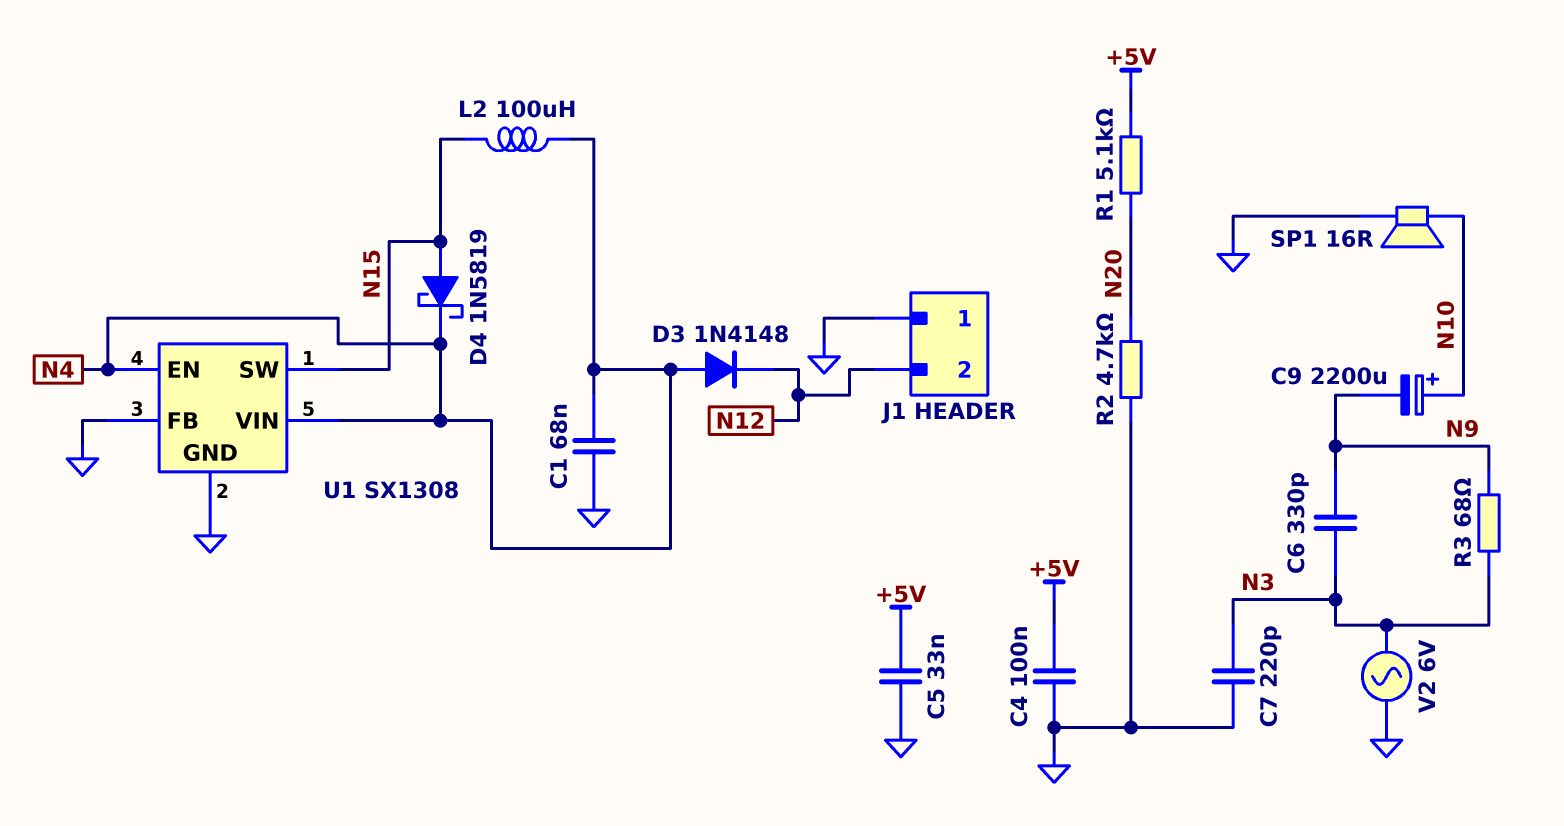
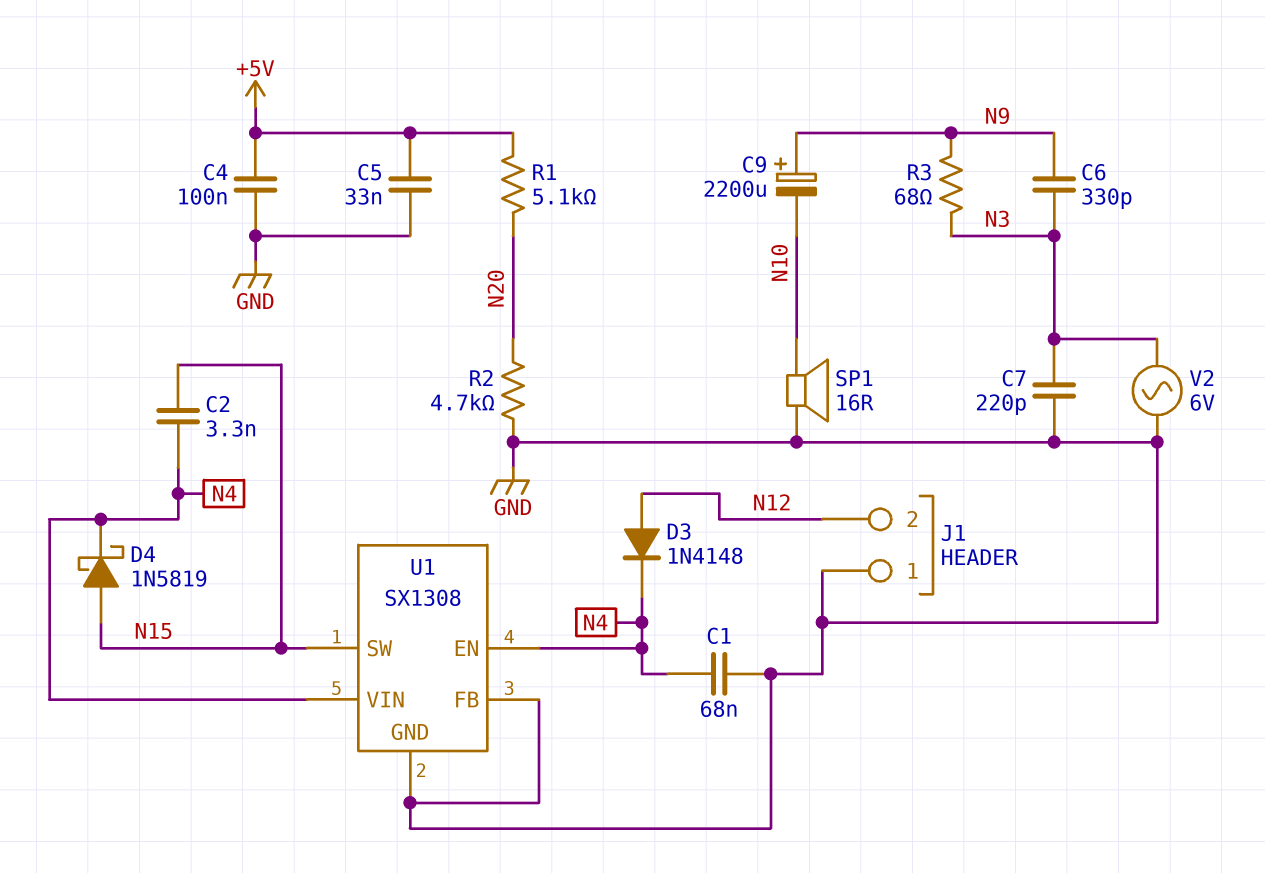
C2: none -> 3.3nF (N4, N15)
C9: 2200uF (plus N10, minus N9) -> 2200uF (plus N9, minus N10)
D3: diode 1N4148 (A N4, K N12) -> diode 1N4148 (A N12, K N4)
L2: 100uH (N4, N15) -> none

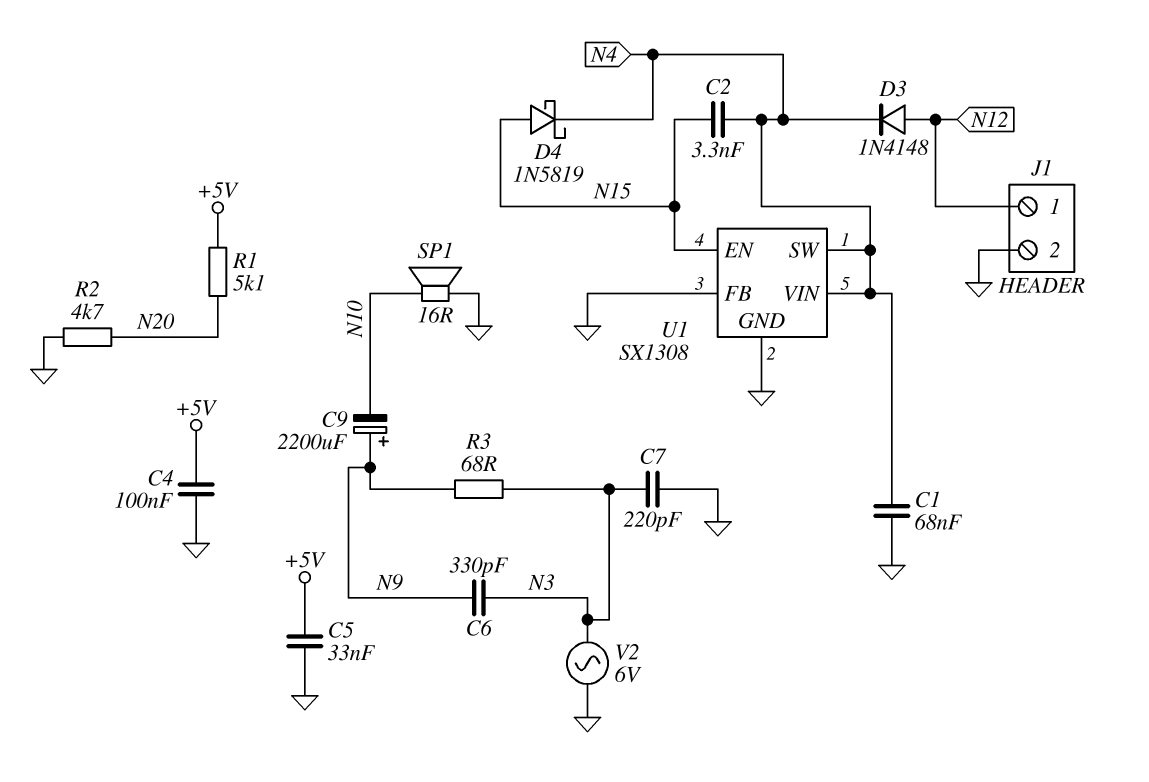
J1 pin 1: GND -> N12
J1 pin 2: N12 -> GND
U1 pin EN: N4 -> N15
U1 pin SW: N15 -> N4

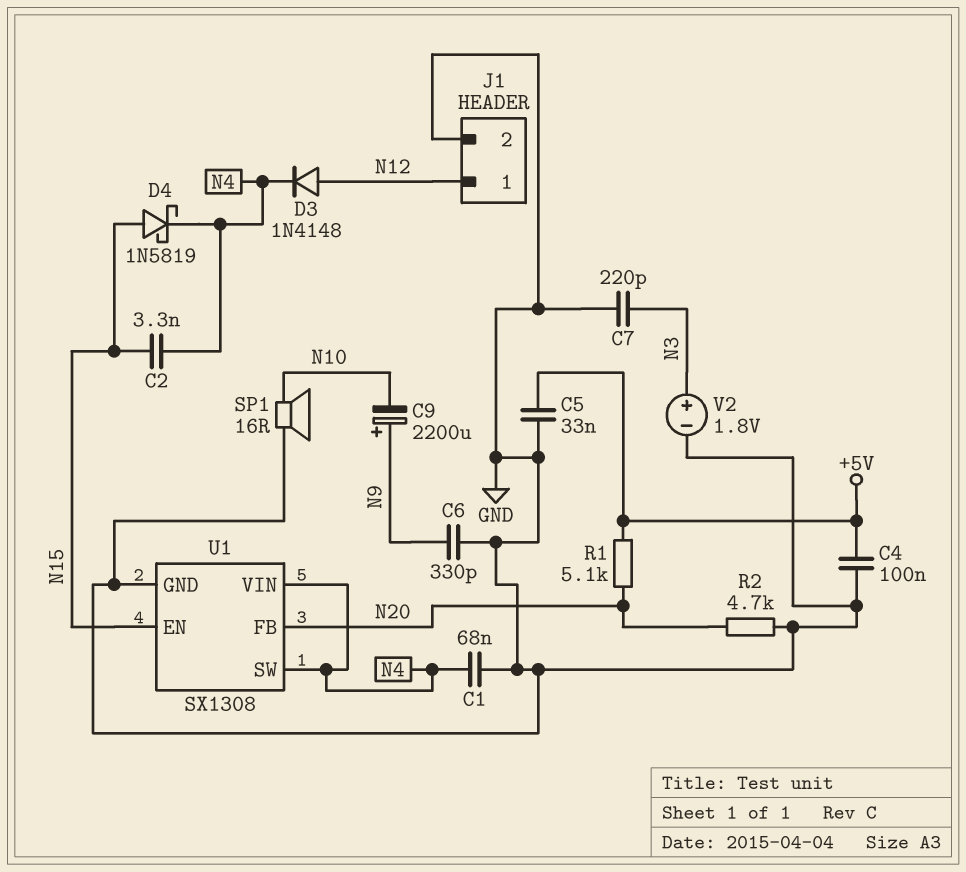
C6: 330pF (N3, N9) -> 330pF (GND, N9)
R3: 68 (N3, N9) -> none
U1 pin FB: GND -> N20
V2: AC 6V (GND, N3) -> 1.8V (plus N3, minus GND)

